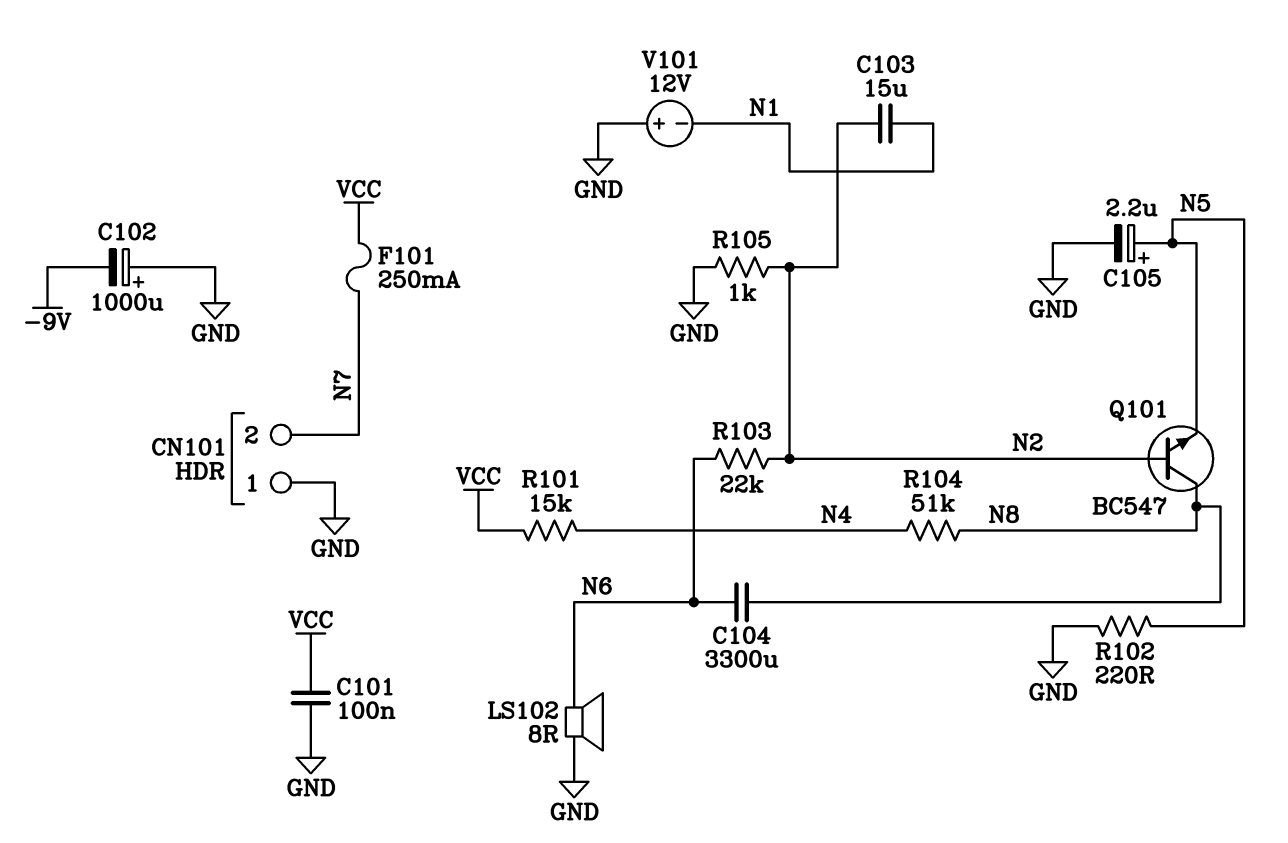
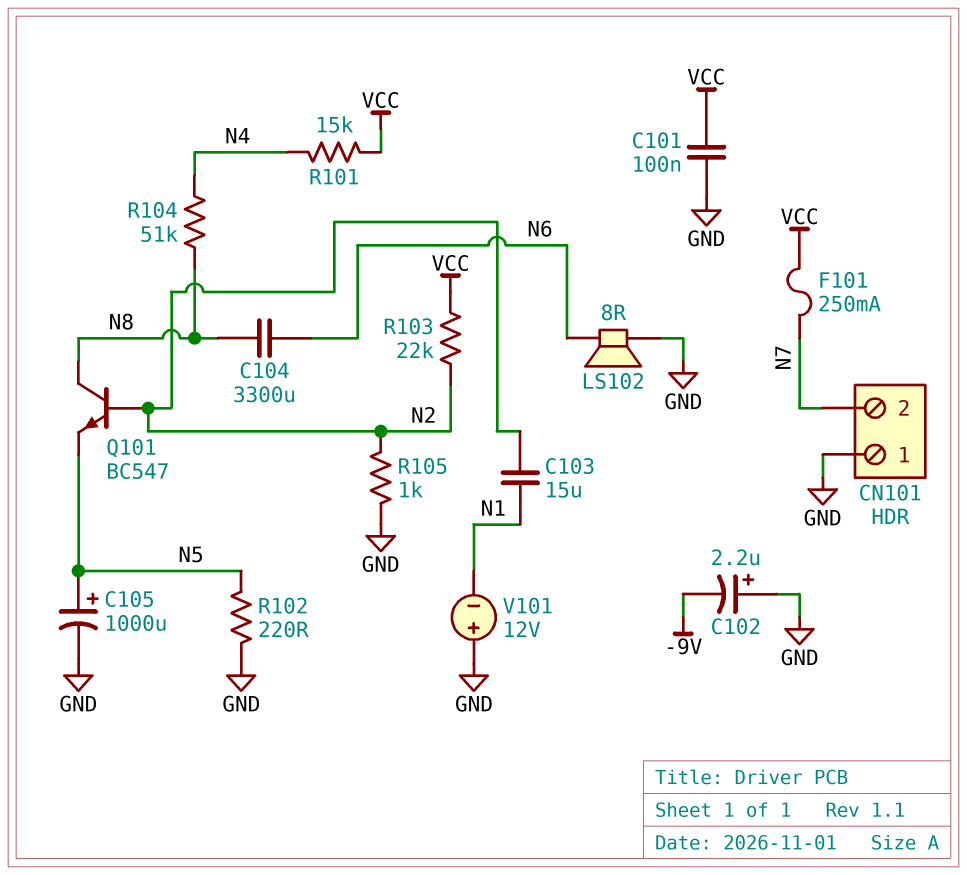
C102: 1000uF (plus GND, minus -9V) -> 2.2uF (plus GND, minus -9V)
C105: 2.2uF (plus N5, minus GND) -> 1000uF (plus N5, minus GND)
R103: 22k (N2, N6) -> 22k (N2, VCC)

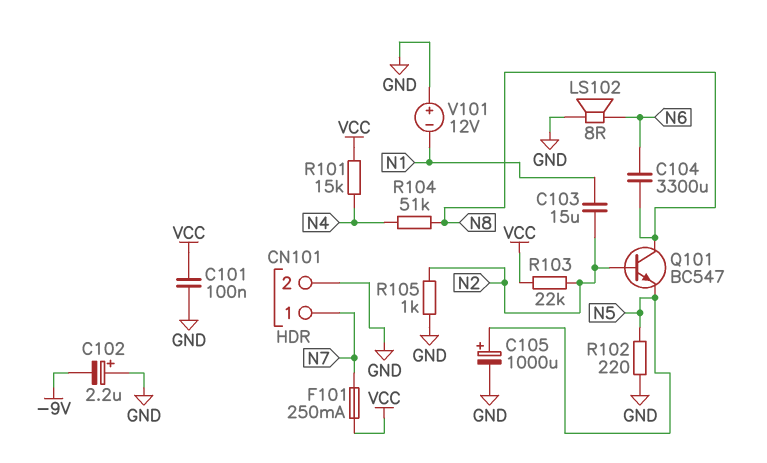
CN101 pin 1: GND -> N7
CN101 pin 2: N7 -> GND

